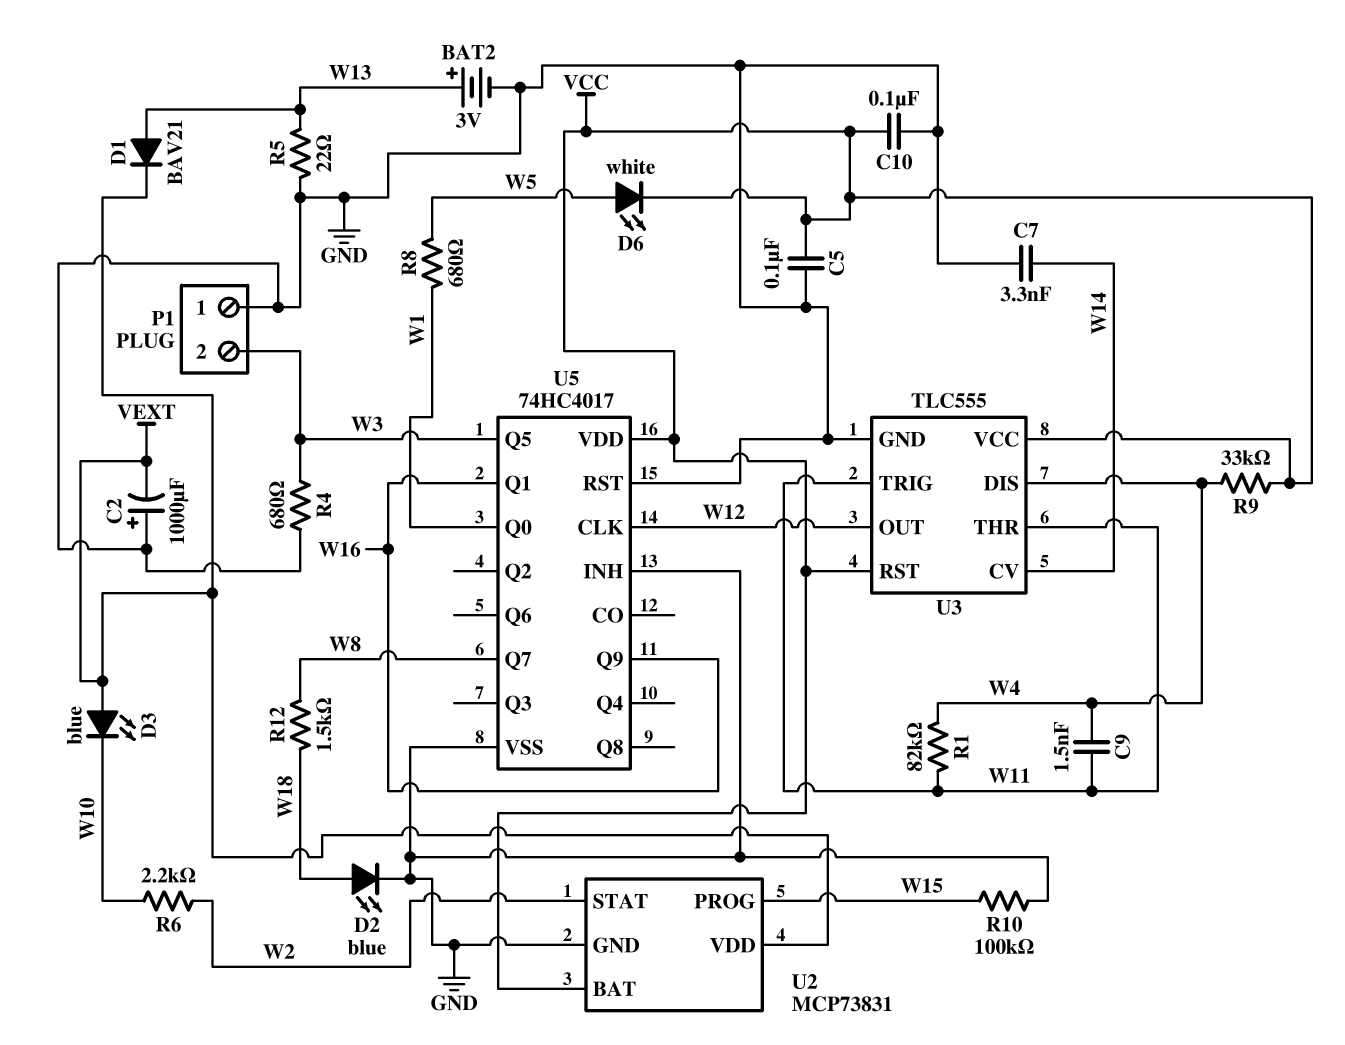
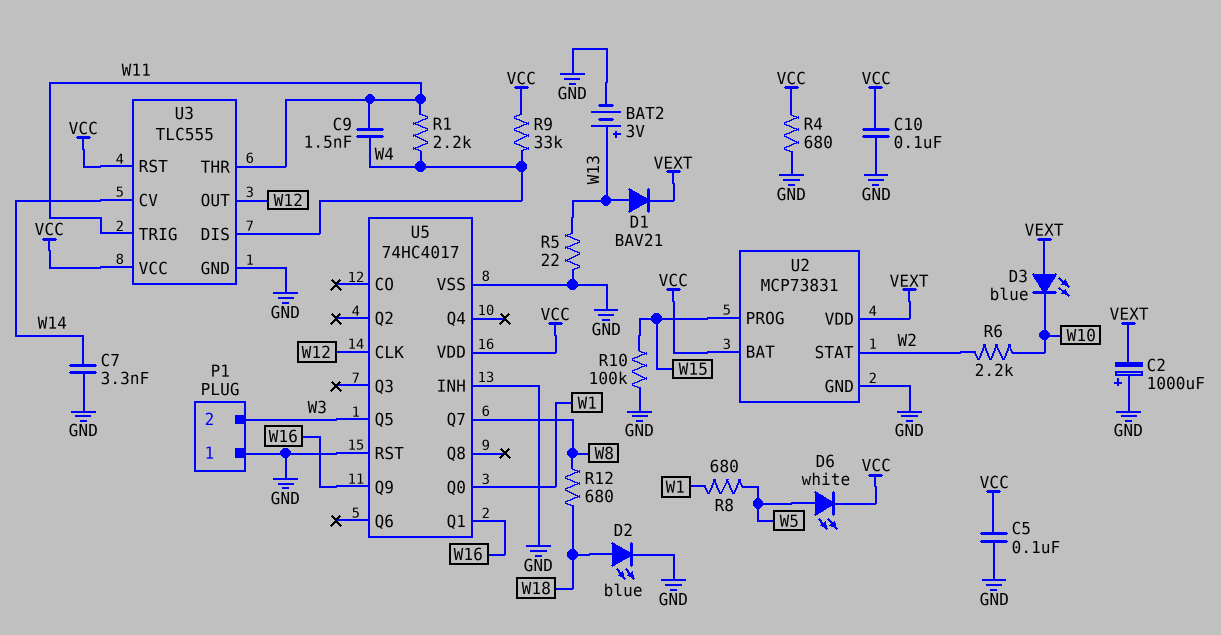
R1: 82k (W4, W11) -> 2.2k (W4, W11)
R4: 680 (GND, W3) -> 680 (GND, VCC)
R12: 1.5k (W8, W18) -> 680 (W8, W18)

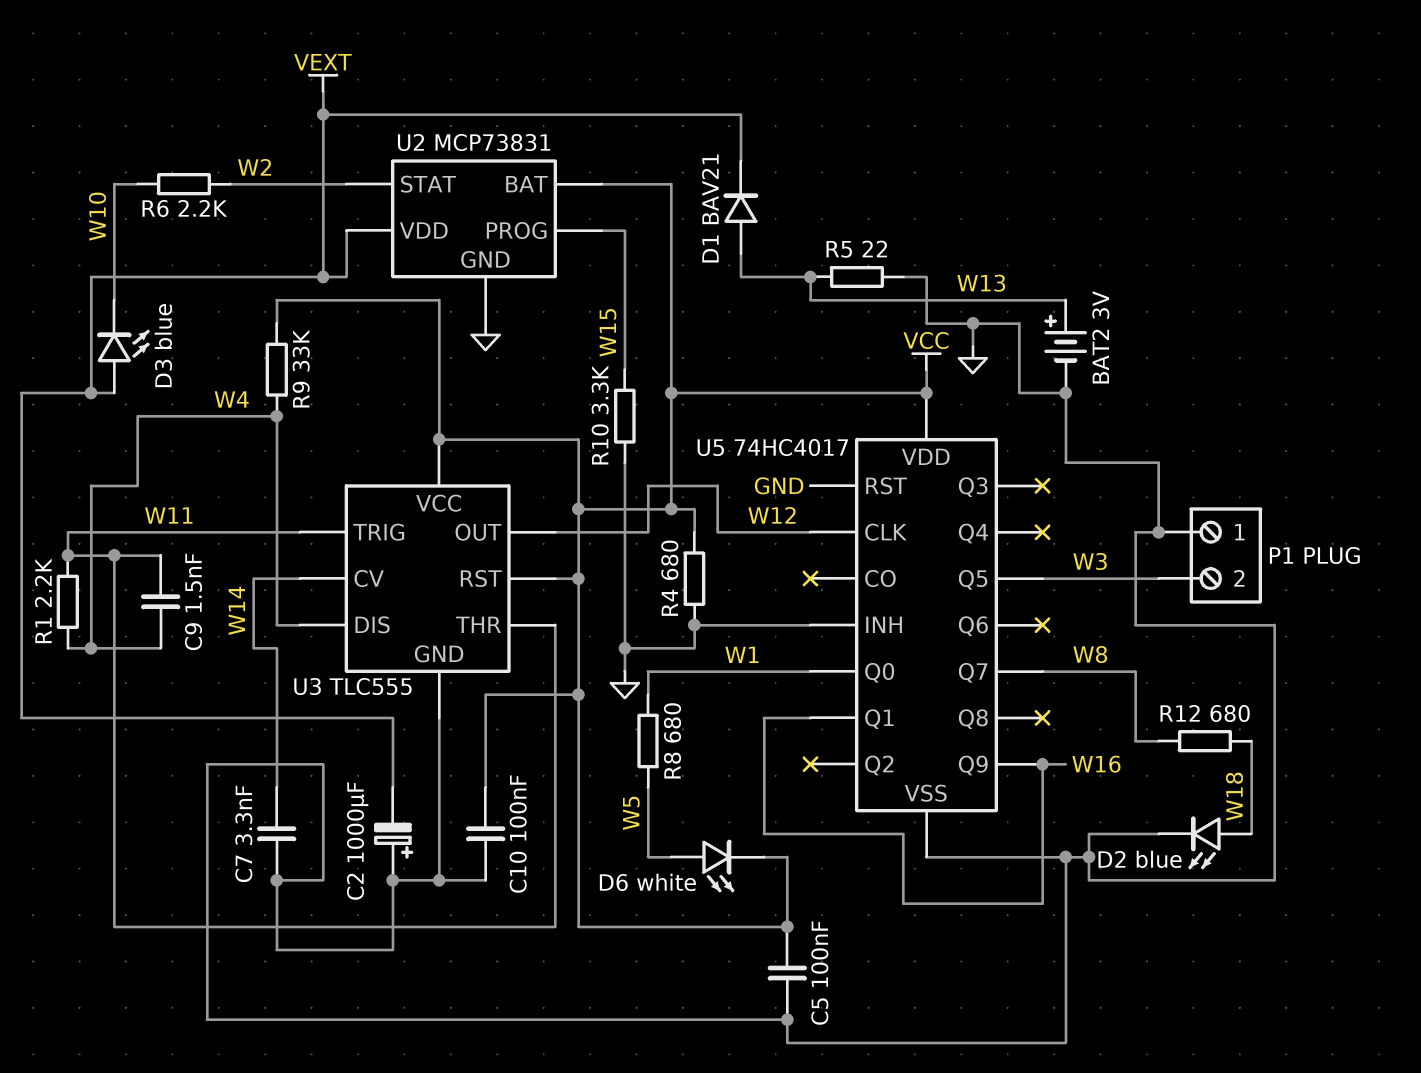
R10: 100k (GND, W15) -> 3.3k (GND, W15)

